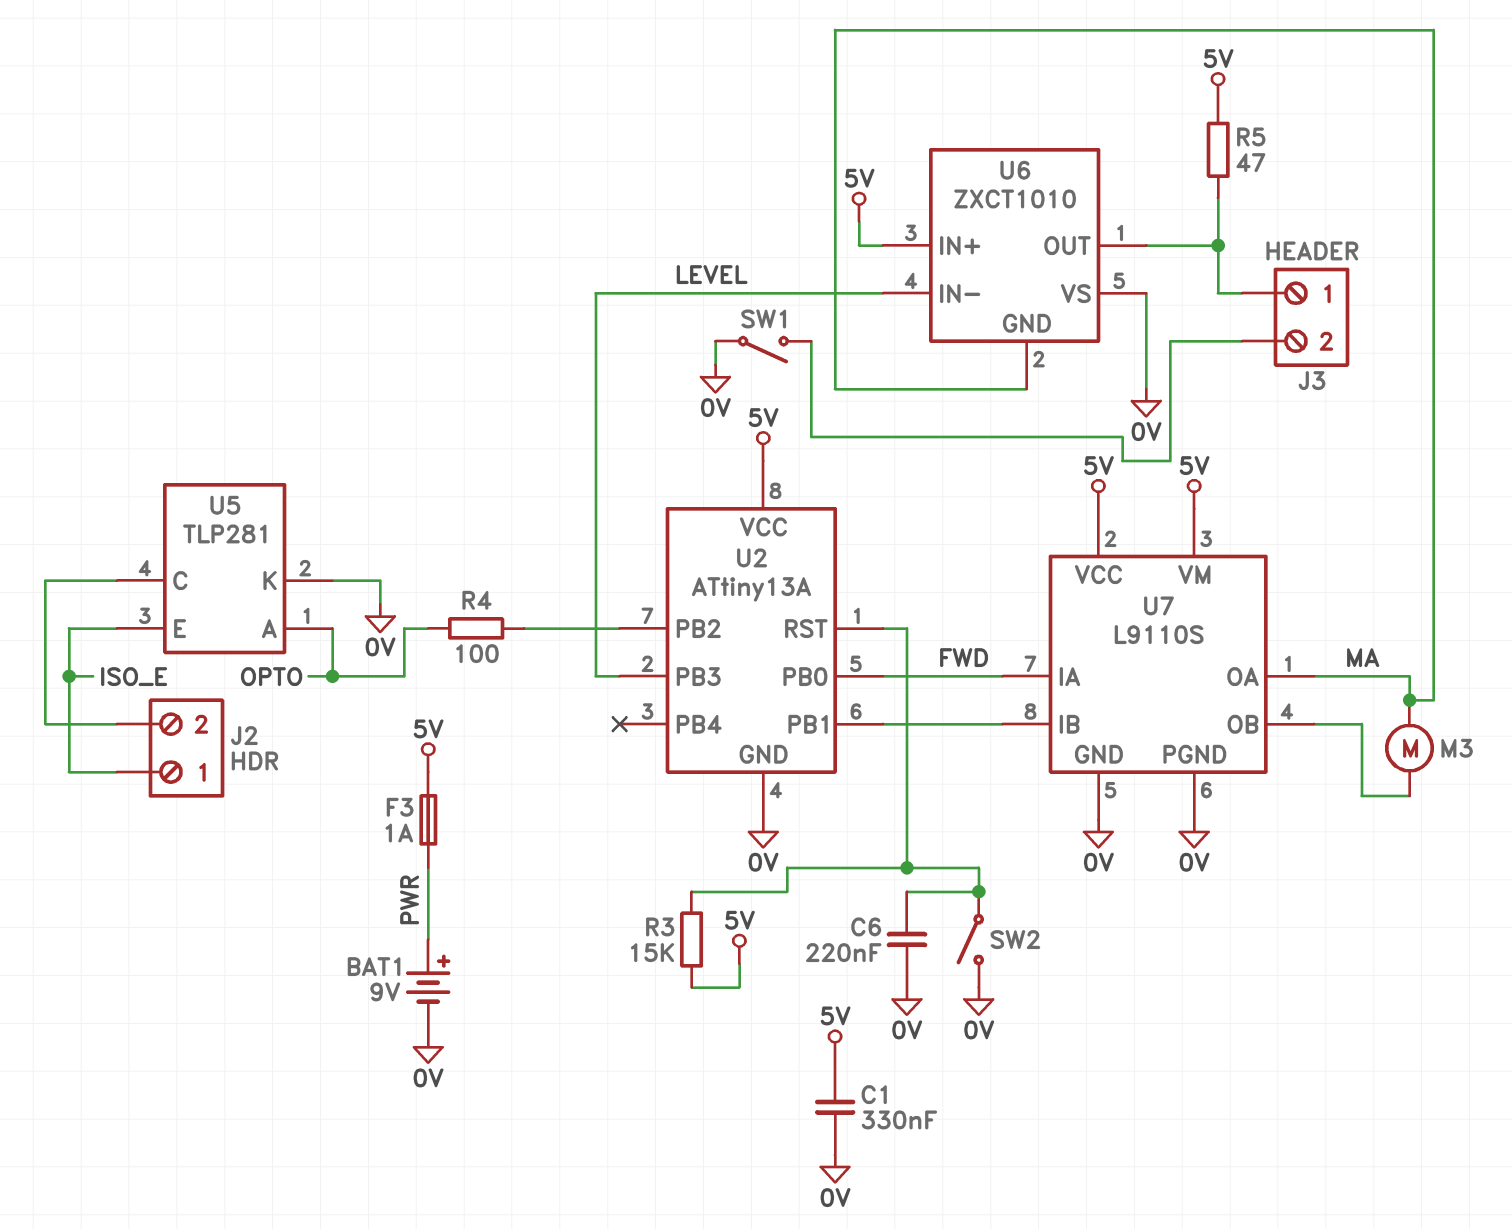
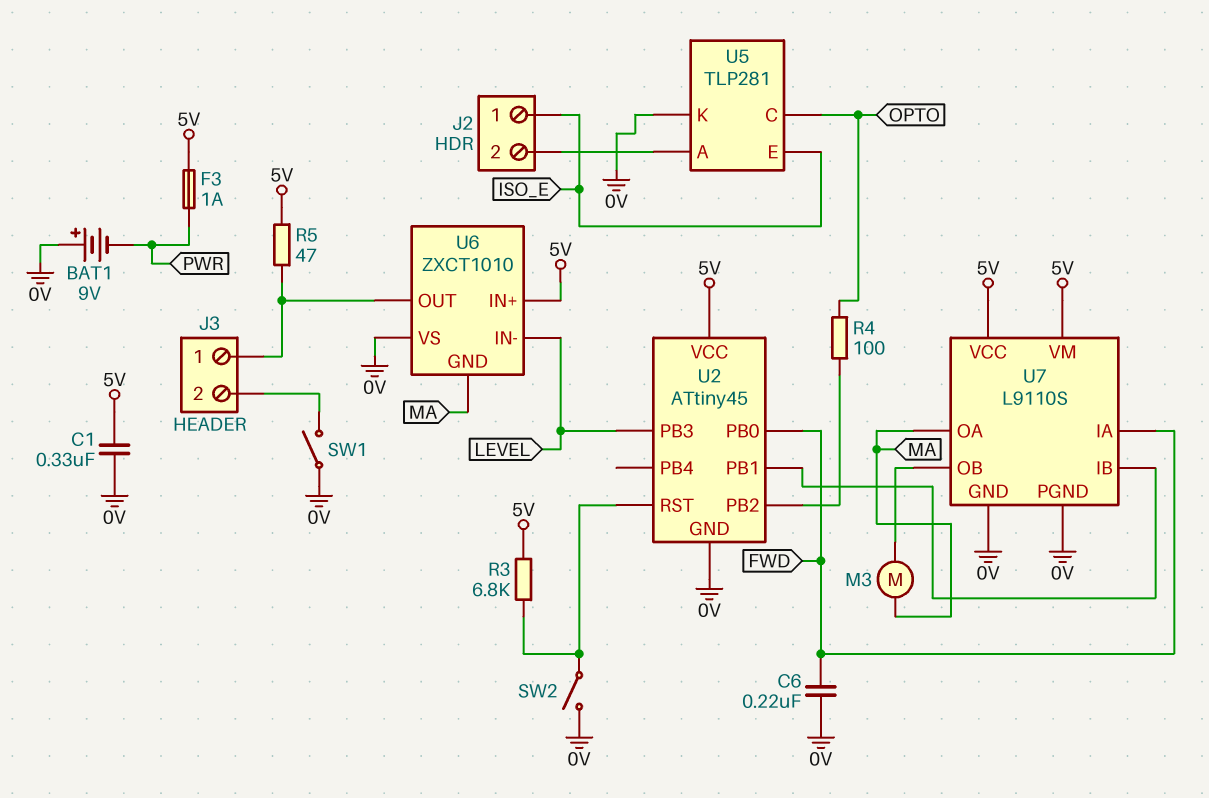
BAT1: 9V (plus PWR, minus 0V) -> 9V (plus 0V, minus PWR)
C6: 220nF (0V, U2/RST) -> 220nF (0V, FWD)
R3: 15k (5V, U2/RST) -> 6.8k (5V, U2/RST)
U2: ATtiny13A -> ATtiny45
U5 pin A: OPTO -> J2/2
U5 pin C: J2/2 -> OPTO

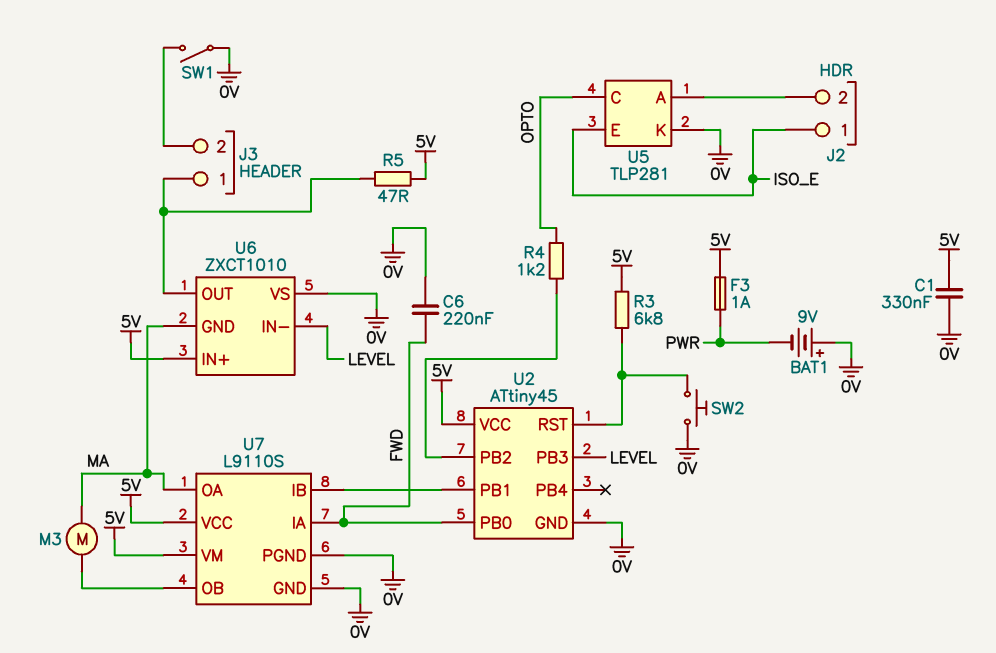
R4: 100 (OPTO, U2/PB2) -> 1.2k (OPTO, U2/PB2)
SW2: switch (0V, U2/RST) -> button (0V, U2/RST)

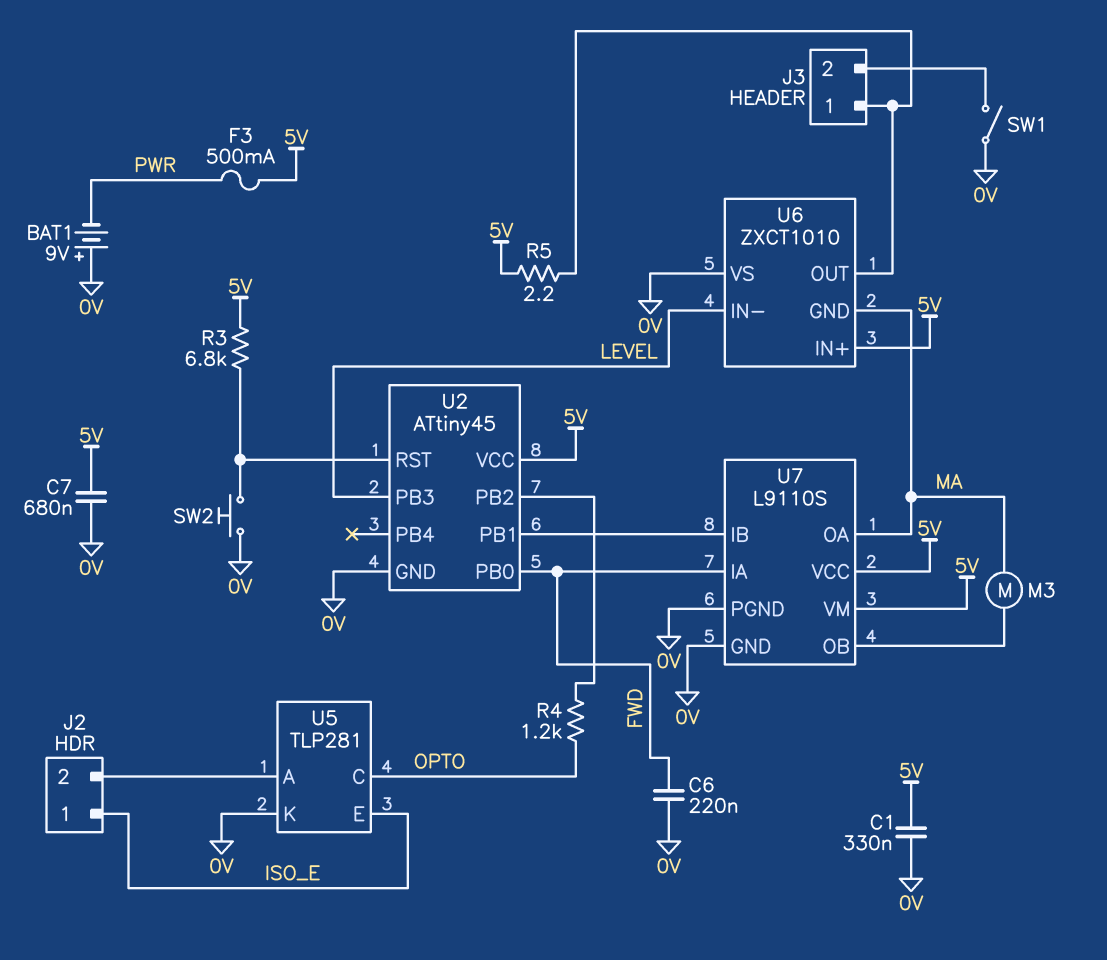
C7: none -> 680nF (0V, 5V)
F3: 1A (5V, PWR) -> 500mA (5V, PWR)
R5: 47 (5V, J3/1) -> 2.2 (5V, J3/1)

